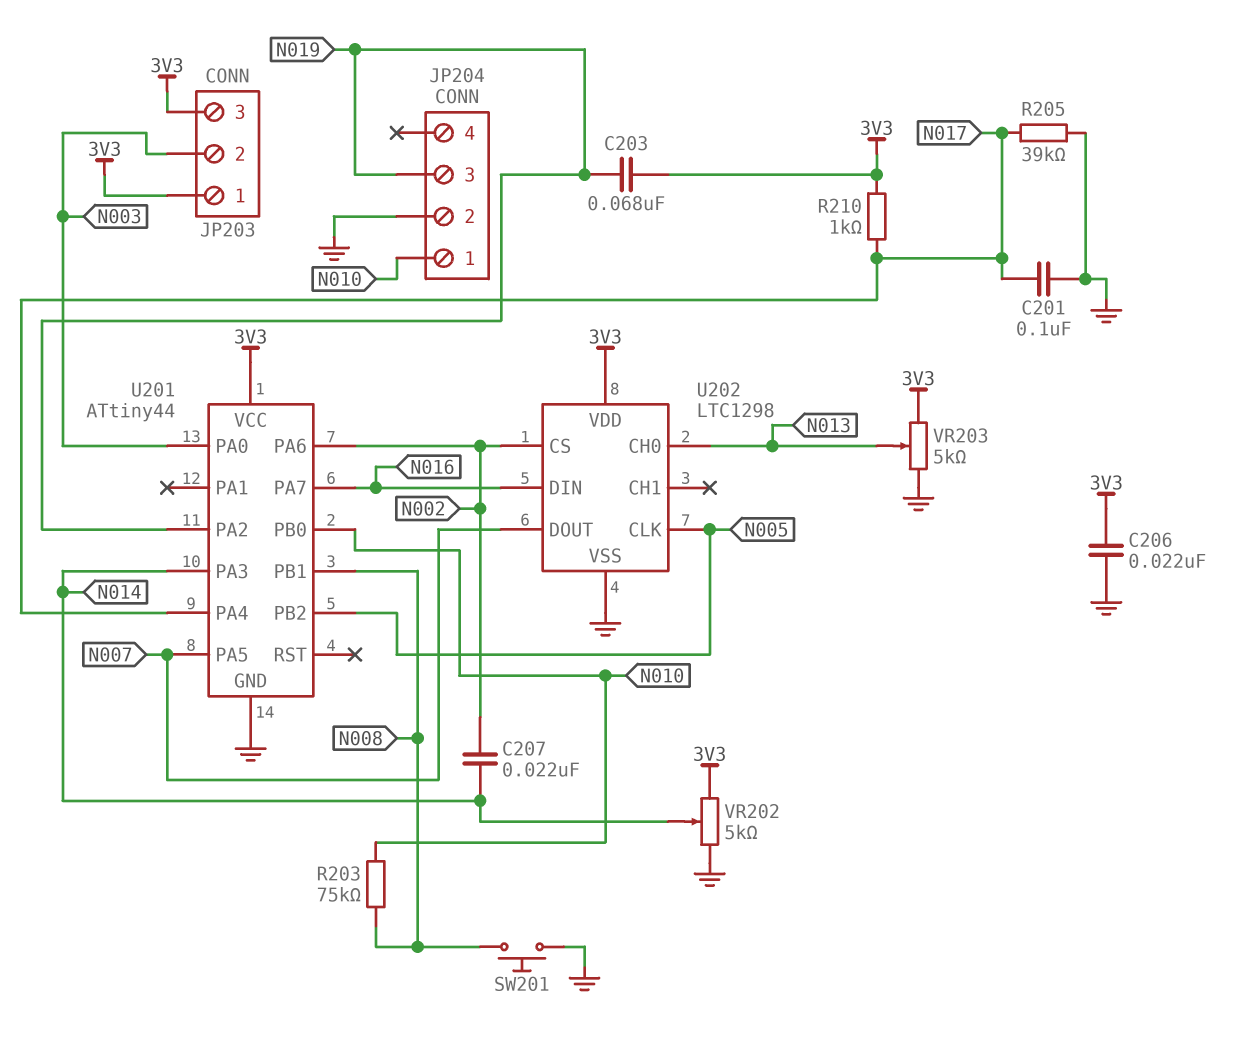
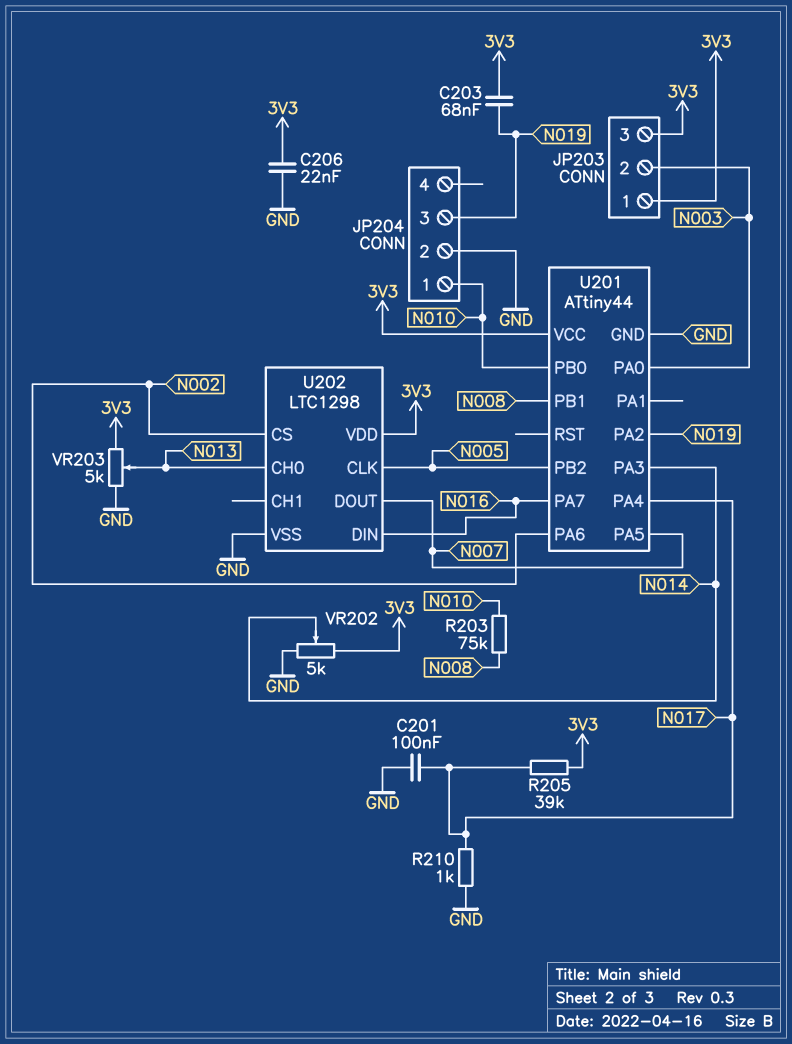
C207: 22nF (N002, N014) -> none
R205: 39k (GND, N017) -> 39k (3V3, N017)
R210: 1k (3V3, N017) -> 1k (GND, N017)
SW201: button (GND, N008) -> none

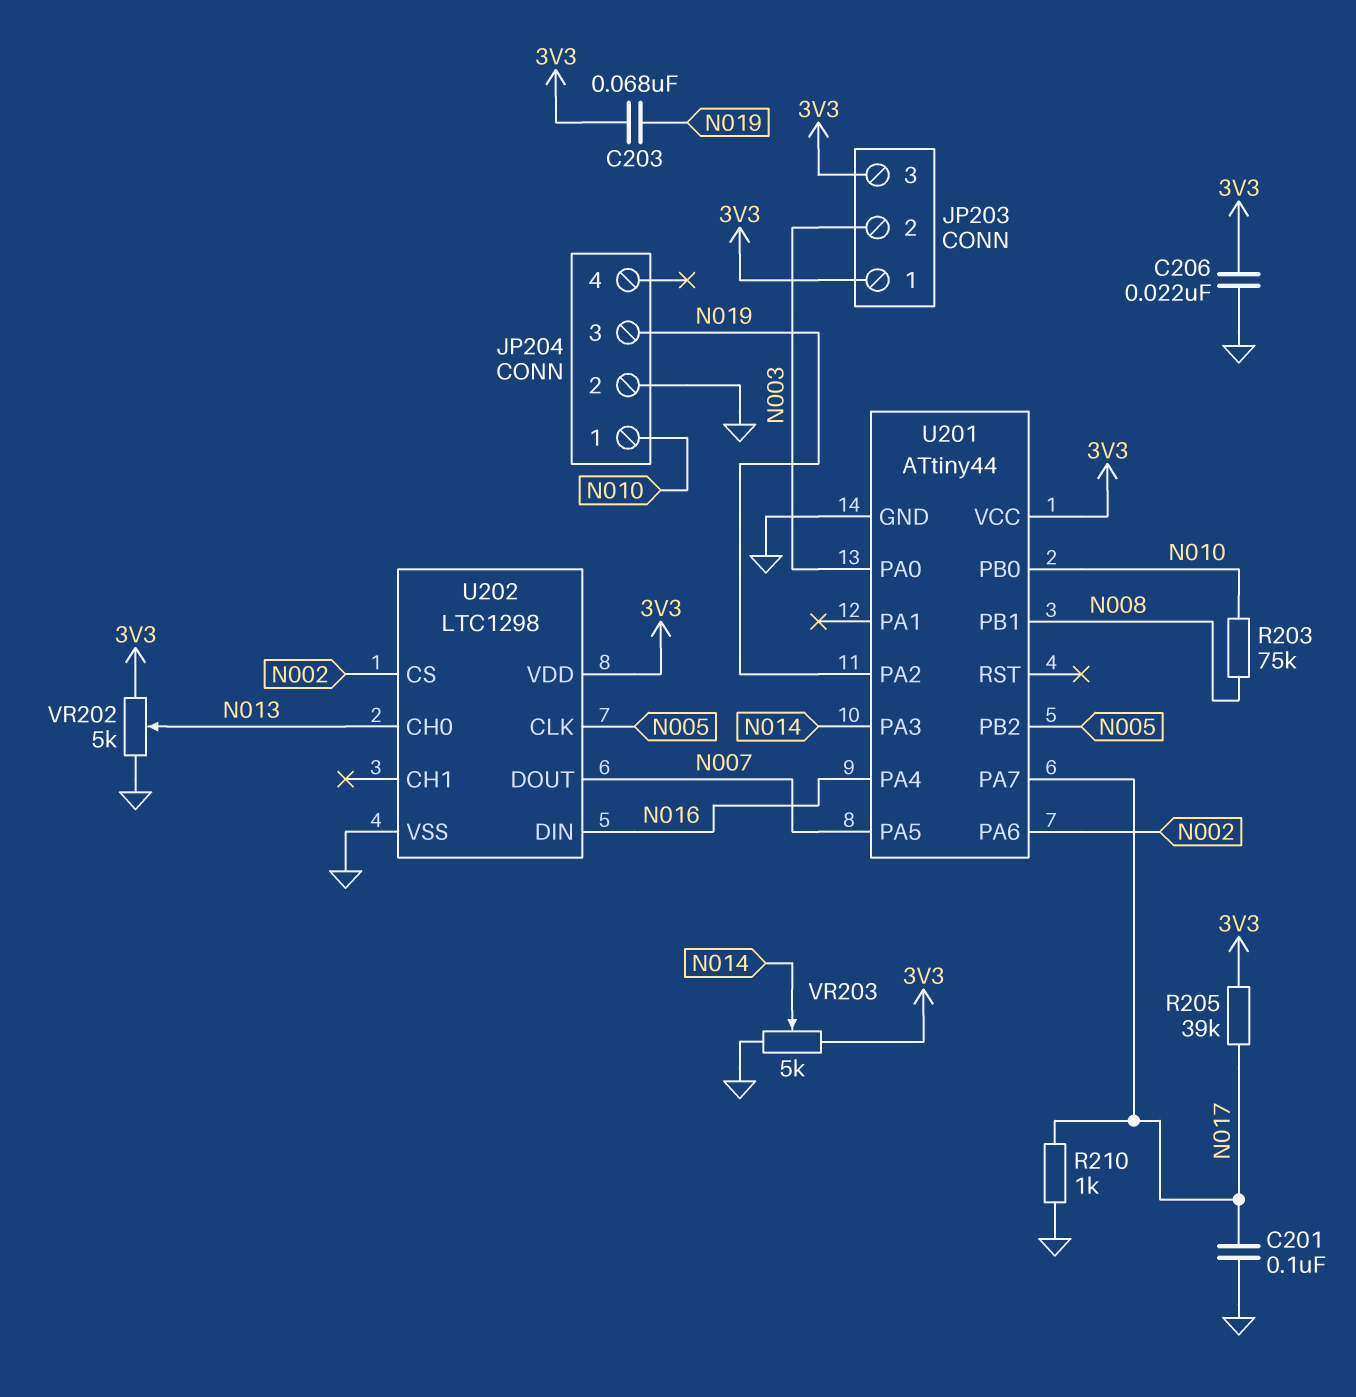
U201 pin PA4: N017 -> N016
U201 pin PA7: N016 -> N017
VR202: 5k (3V3, GND, wiper N014) -> 5k (3V3, GND, wiper N013)
VR203: 5k (3V3, GND, wiper N013) -> 5k (3V3, GND, wiper N014)

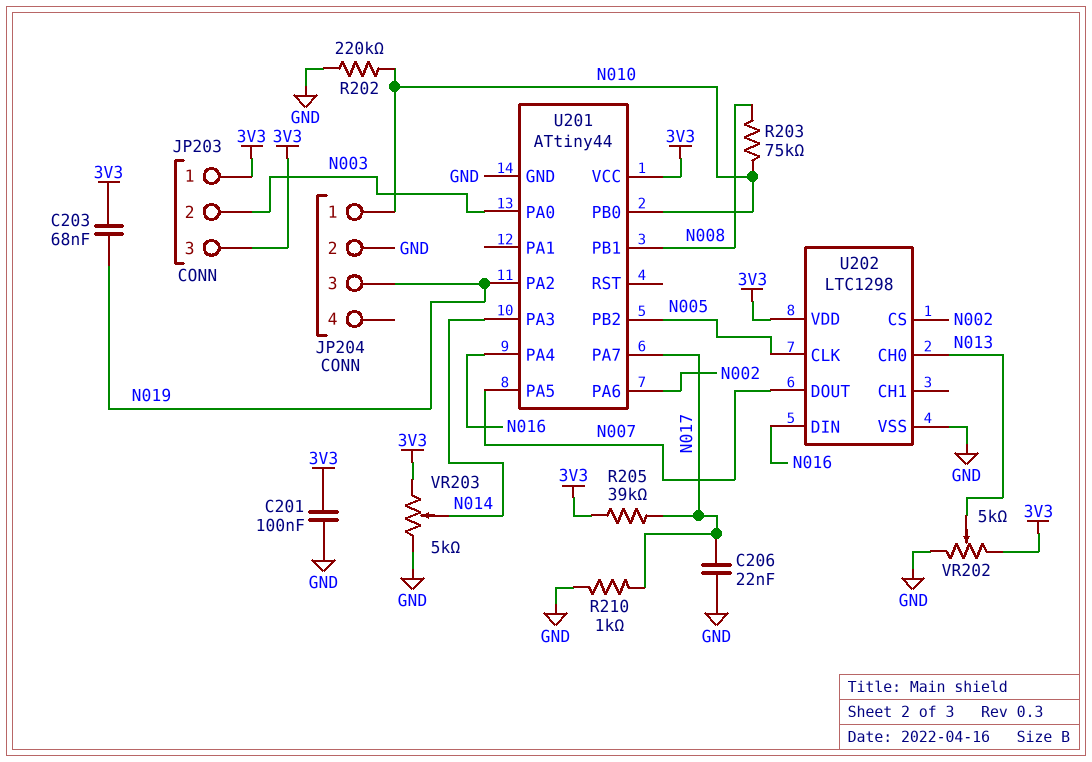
C201: 100nF (GND, N017) -> 100nF (3V3, GND)
C206: 22nF (3V3, GND) -> 22nF (GND, N017)
R202: none -> 220k (GND, N010)

